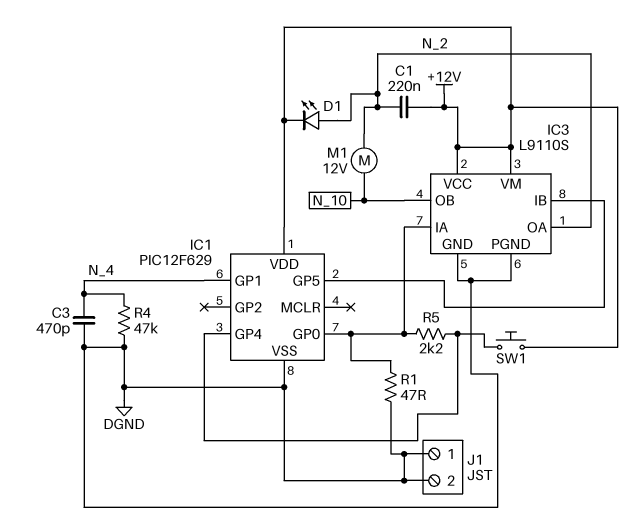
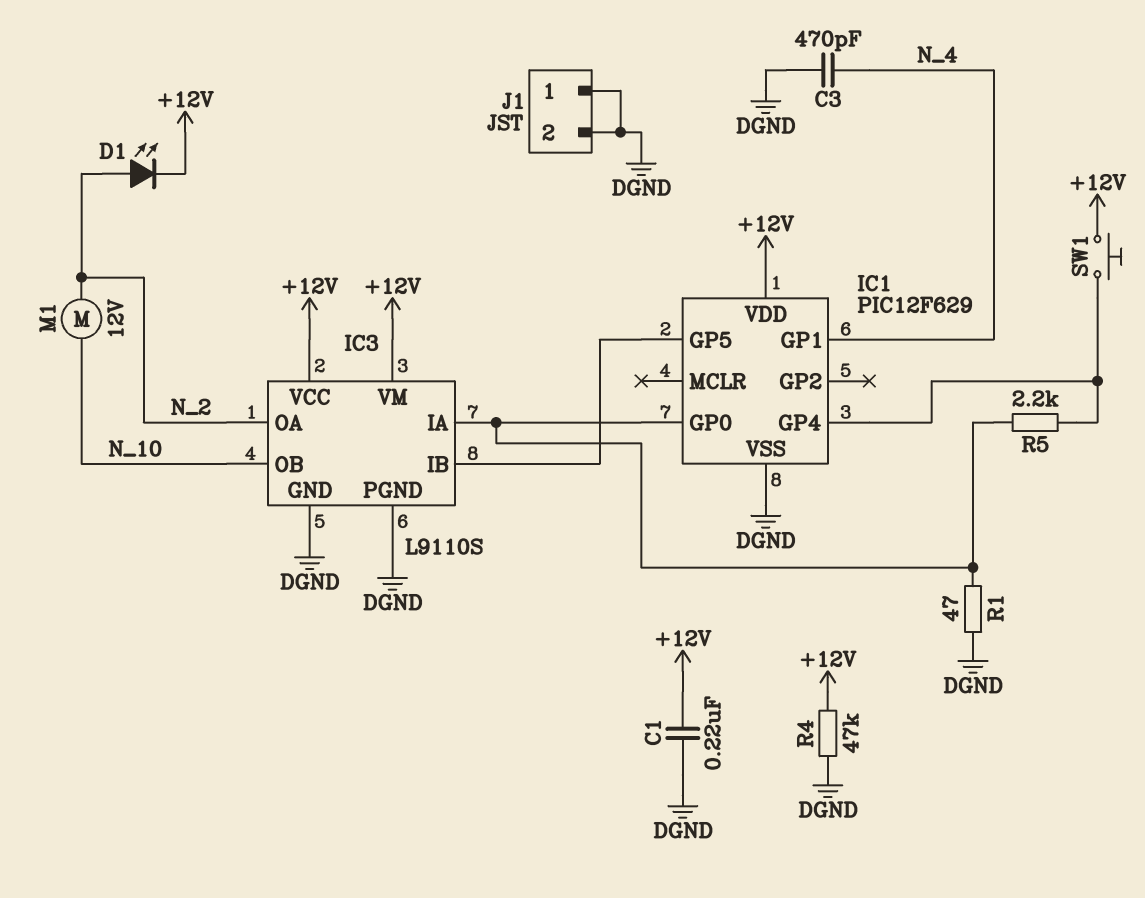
C1: 220nF (+12V, N_2) -> 220nF (+12V, DGND)
R4: 47k (DGND, N_4) -> 47k (+12V, DGND)

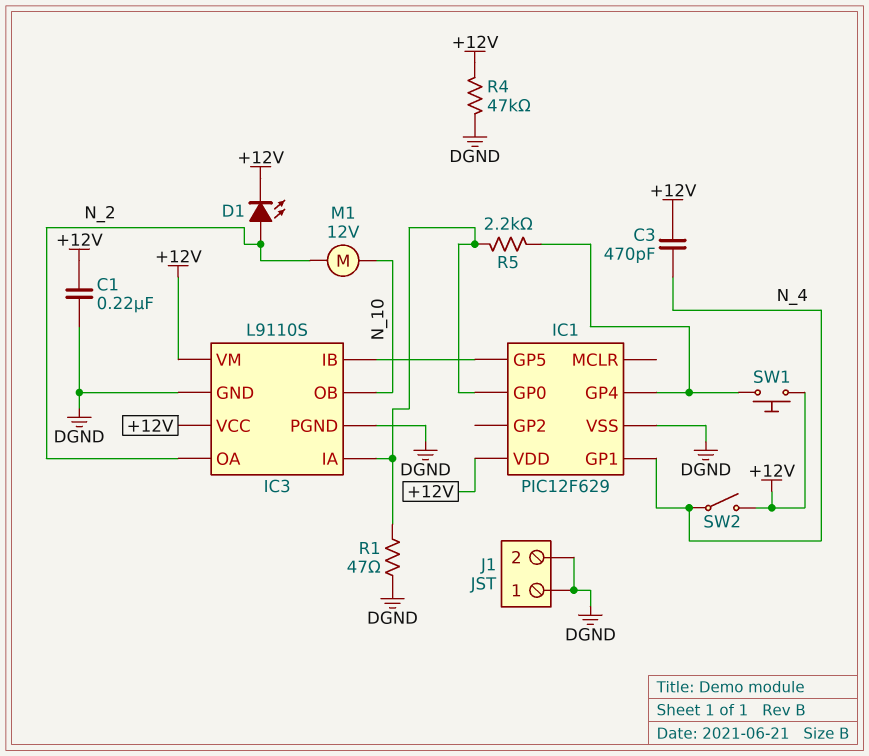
C3: 470pF (DGND, N_4) -> 470pF (+12V, N_4)
SW2: none -> switch (+12V, N_4)

